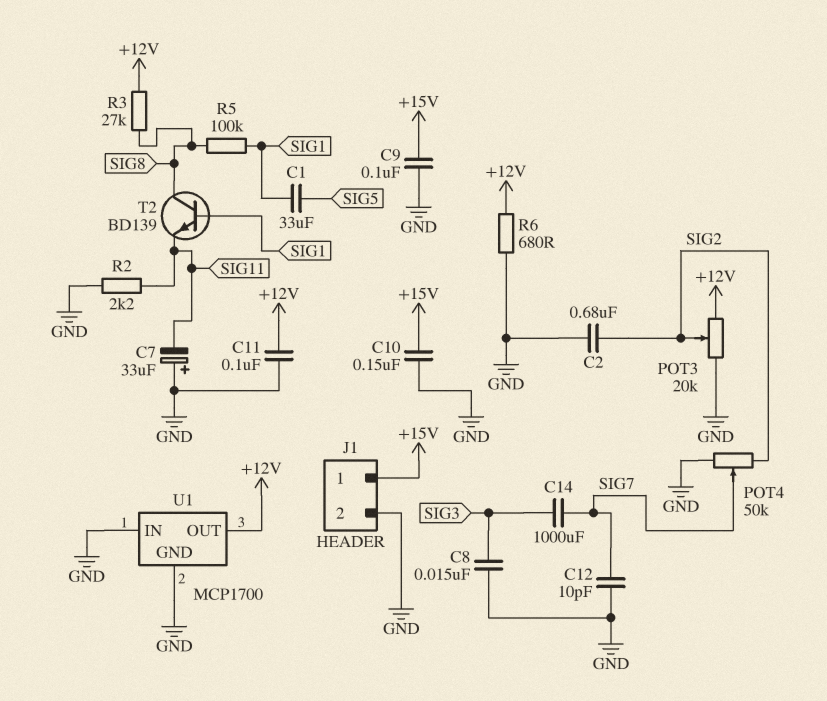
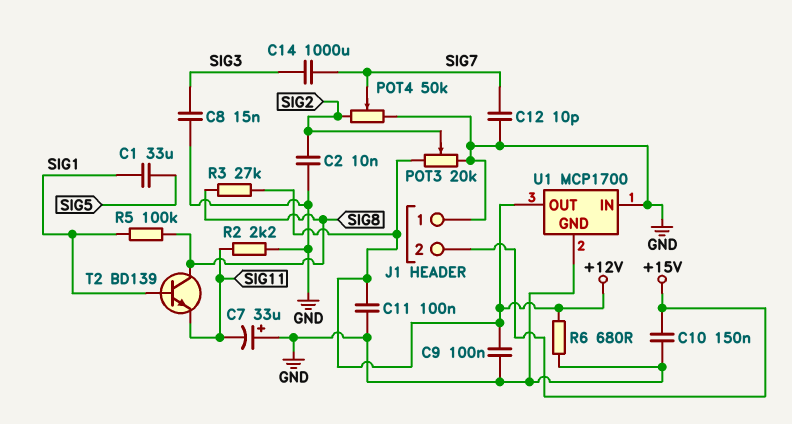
C2: 680nF (GND, SIG2) -> 10nF (GND, SIG2)
C9: 100nF (+15V, GND) -> 100nF (+12V, GND)
J1 pin 1: +15V -> GND
J1 pin 2: GND -> +15V

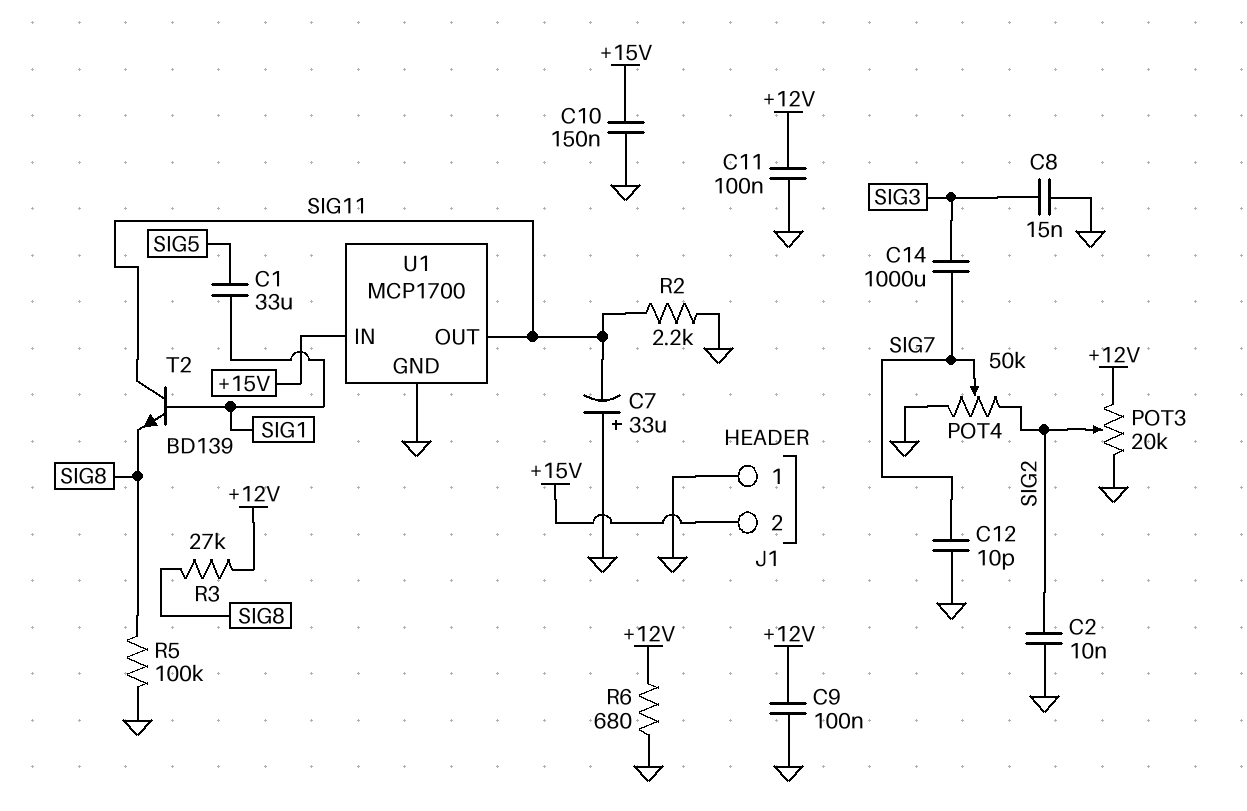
R5: 100k (SIG1, SIG8) -> 100k (GND, SIG8)
T2: NPN BD139 (B SIG1, C SIG8, E SIG11) -> NPN BD139 (B SIG1, C SIG11, E SIG8)
U1 pin IN: GND -> +15V
U1 pin OUT: +12V -> SIG11

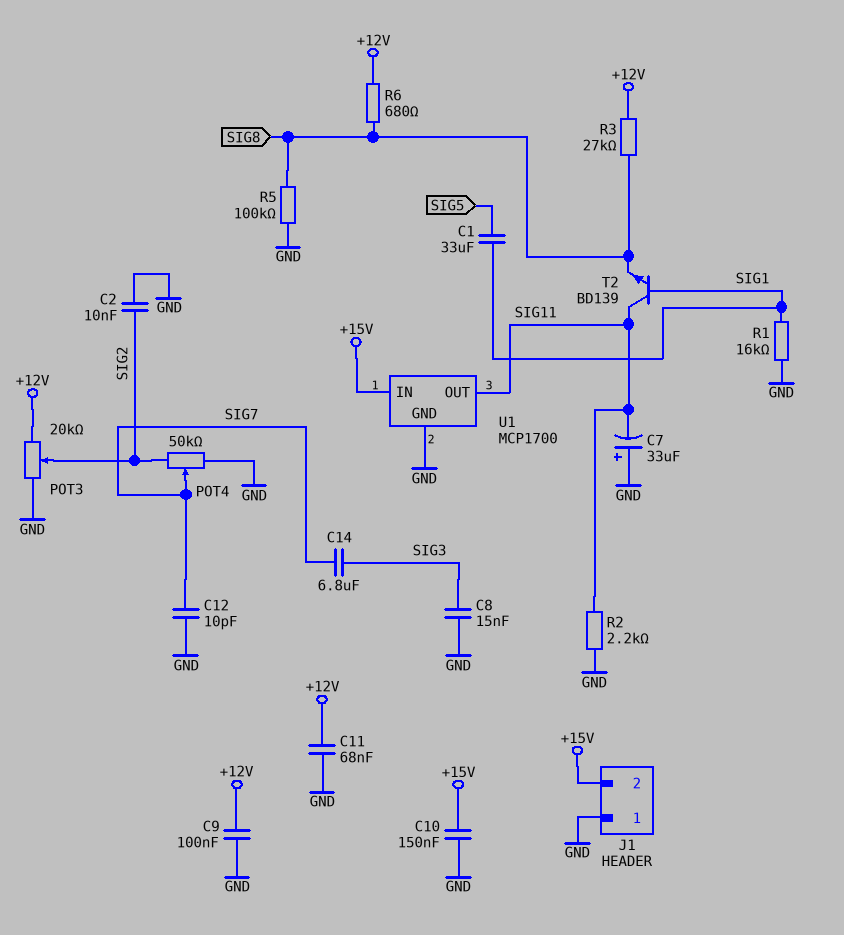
C11: 100nF (+12V, GND) -> 68nF (+12V, GND)
C14: 1000uF (SIG3, SIG7) -> 6.8uF (SIG3, SIG7)
R1: none -> 16k (GND, SIG1)
R6: 680 (+12V, GND) -> 680 (+12V, SIG8)

